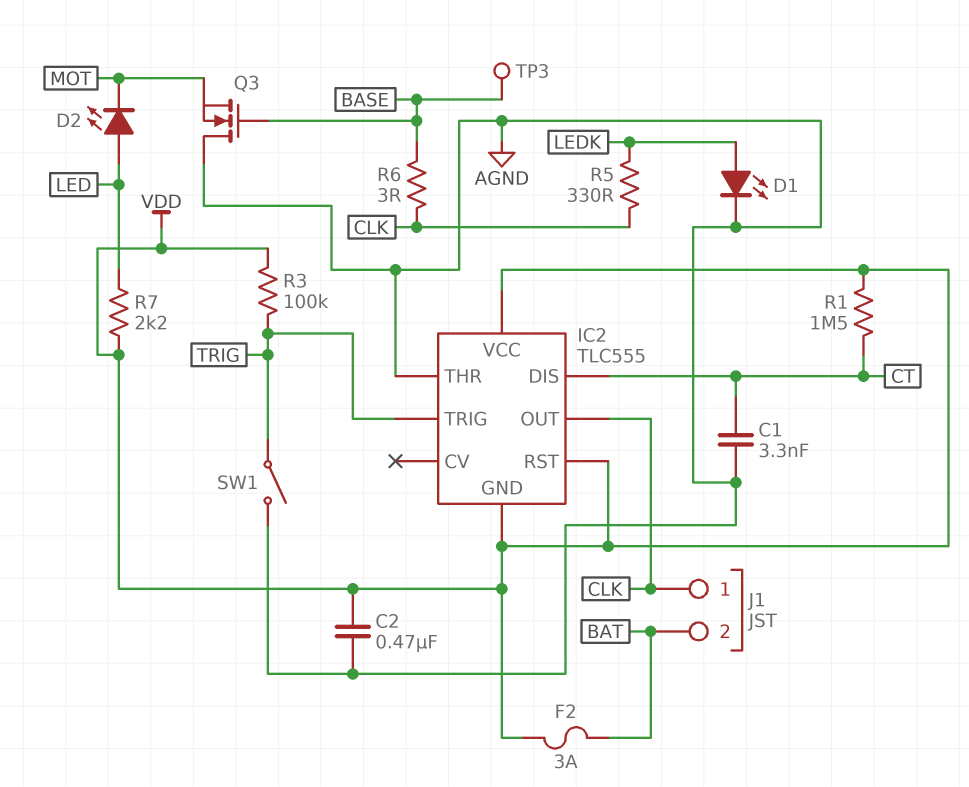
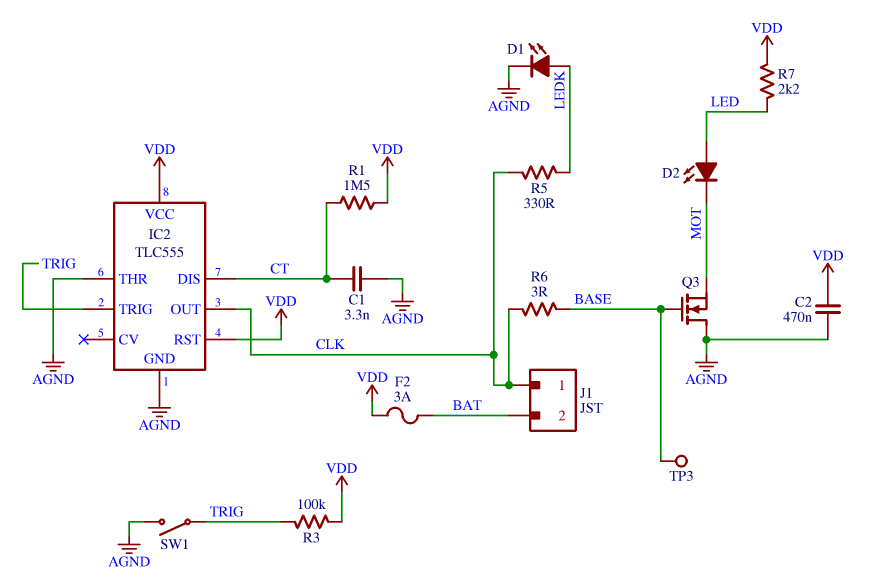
IC2 pin GND: VDD -> AGND

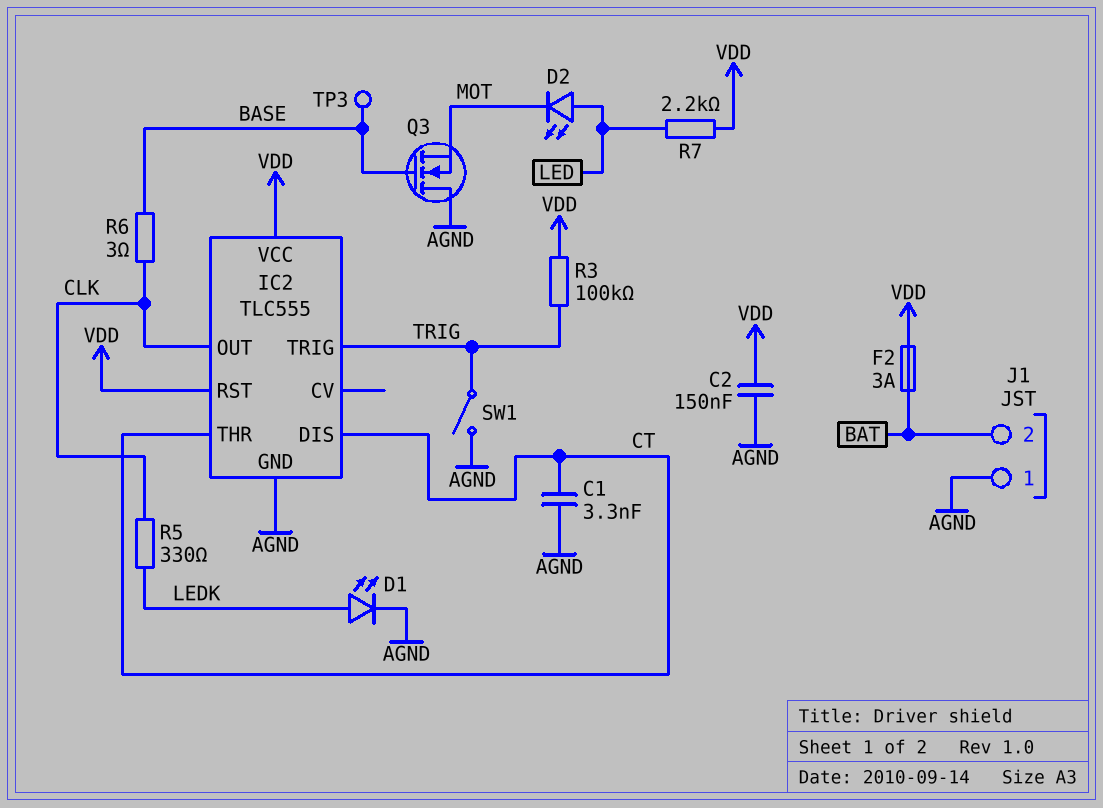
C2: 470nF (AGND, VDD) -> 150nF (AGND, VDD)
IC2 pin THR: AGND -> CT
J1 pin 1: CLK -> AGND
R1: 1.5M (CT, VDD) -> none

